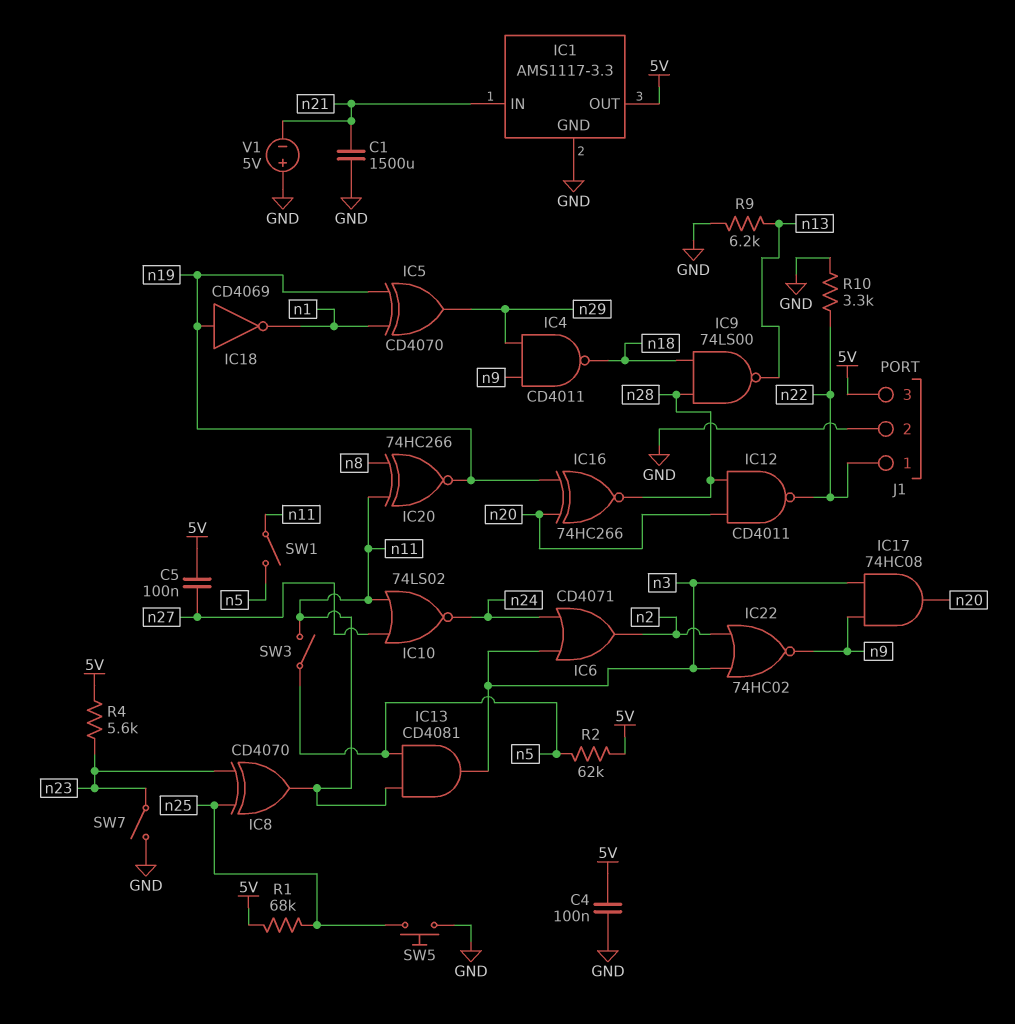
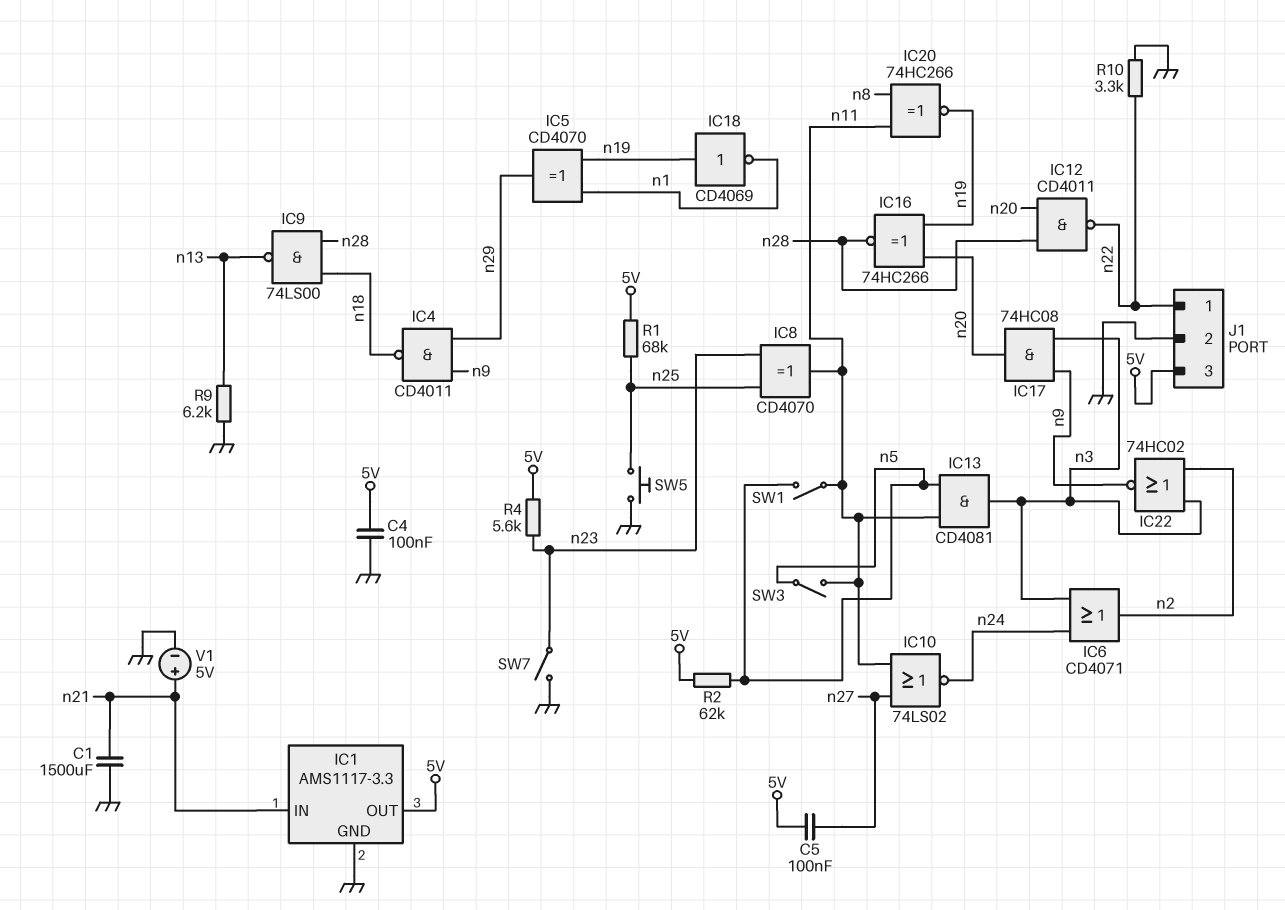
V1: 5V (plus GND, minus n21) -> 5V (plus n21, minus GND)

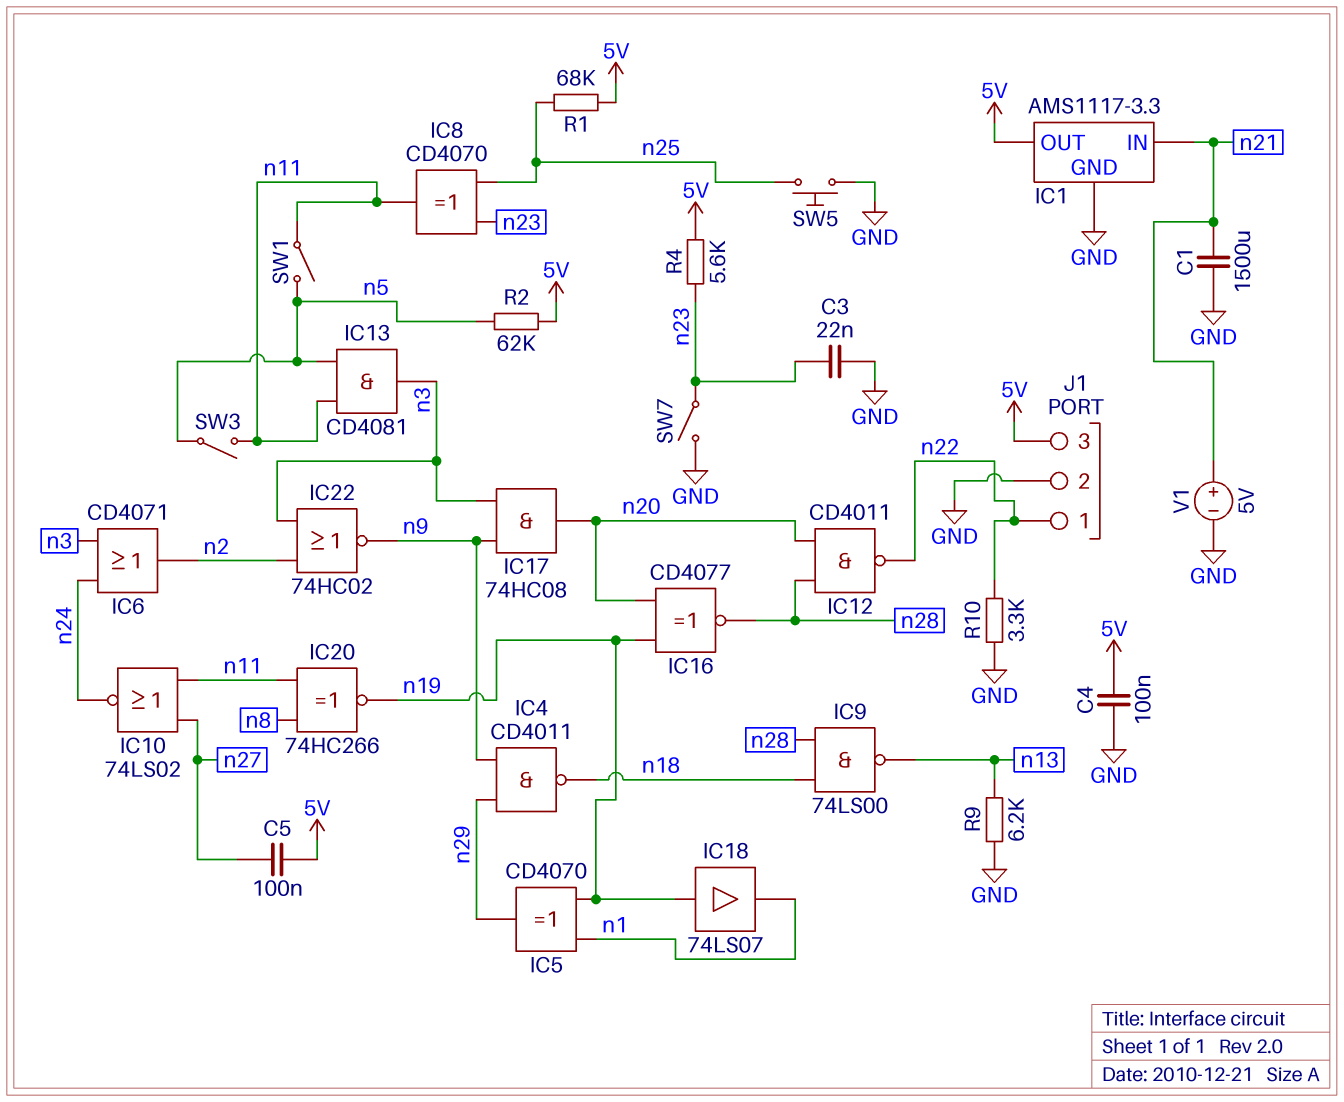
C3: none -> 22nF (GND, n23)
IC16: XNOR 74HC266 (in n19, in n20, out n28) -> XNOR CD4077 (in n19, in n20, out n28)
IC18: NOT CD4069 (in n19, out n1) -> buffer 74LS07 (in n19, out n1)

